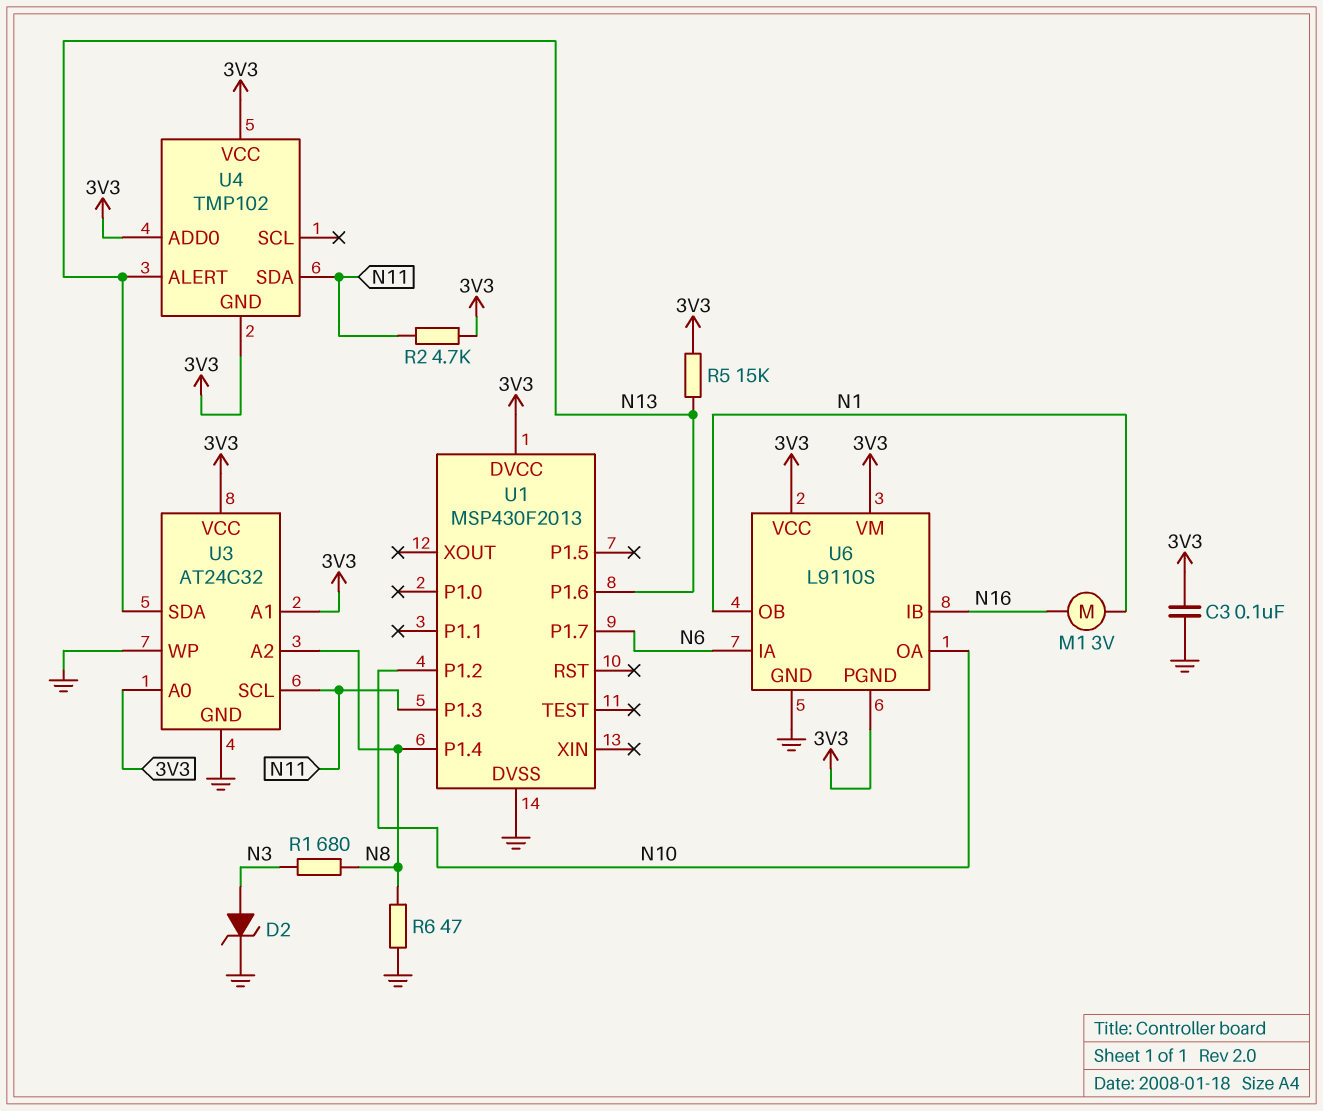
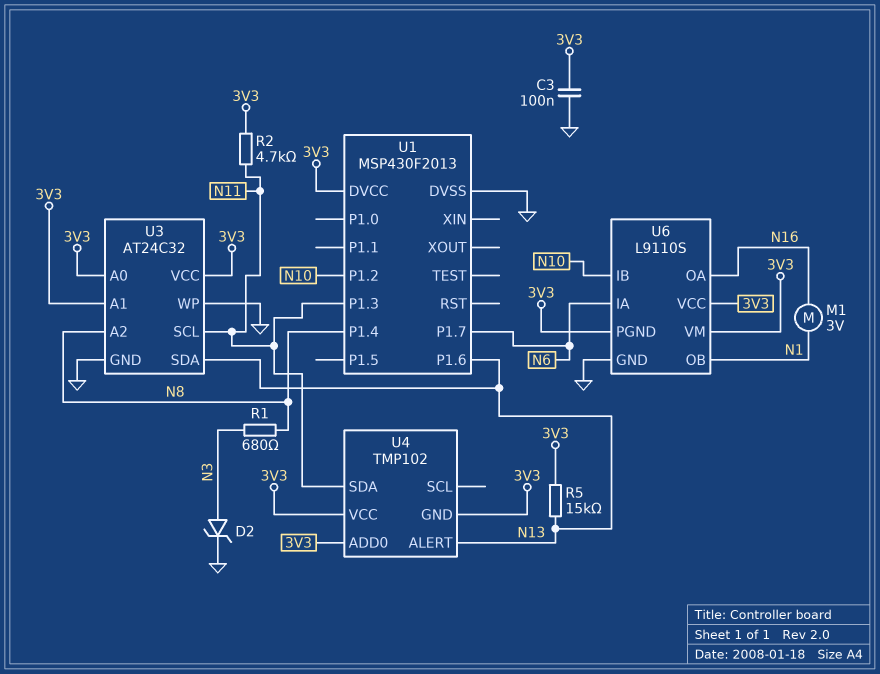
R6: 47 (GND, N8) -> none
U6 pin IB: N16 -> N10
U6 pin OA: N10 -> N16

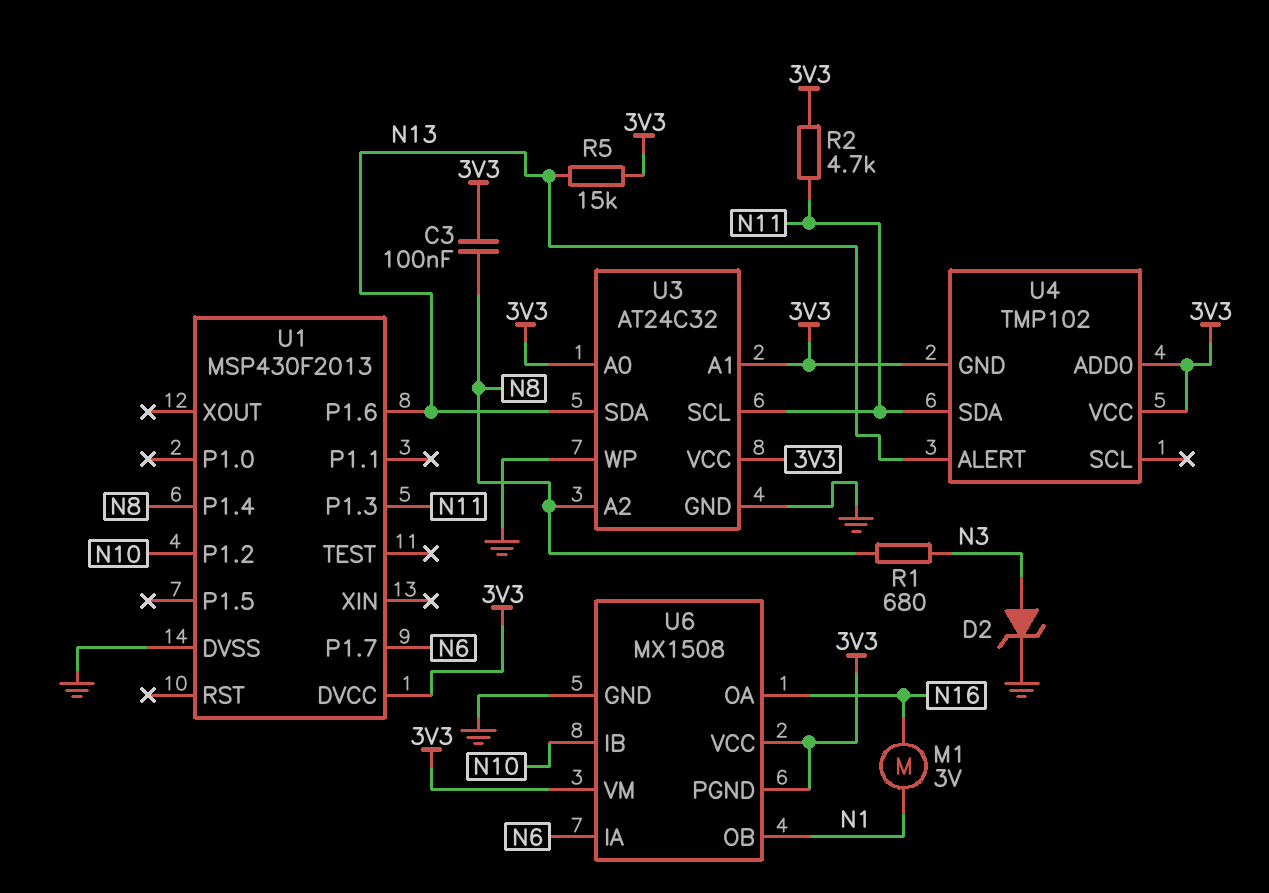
C3: 100nF (3V3, GND) -> 100nF (3V3, N8)
U6: L9110S -> MX1508

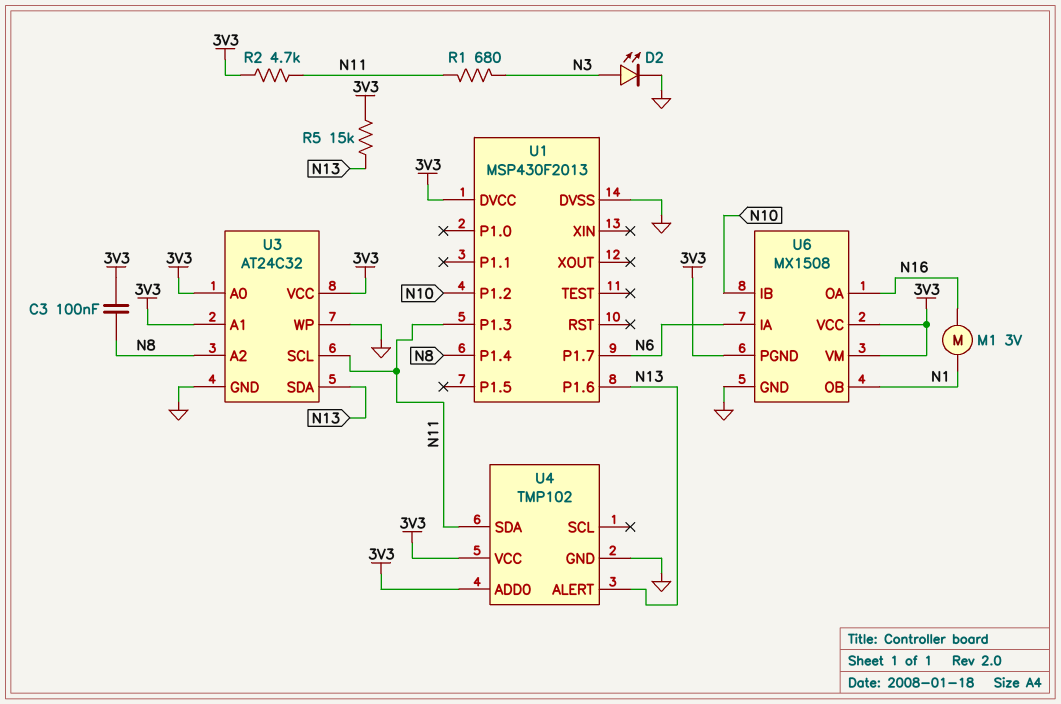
D2: zener (A N3, K GND) -> LED (A N3, K GND)
R1: 680 (N3, N8) -> 680 (N3, N11)
U4 pin GND: 3V3 -> GND

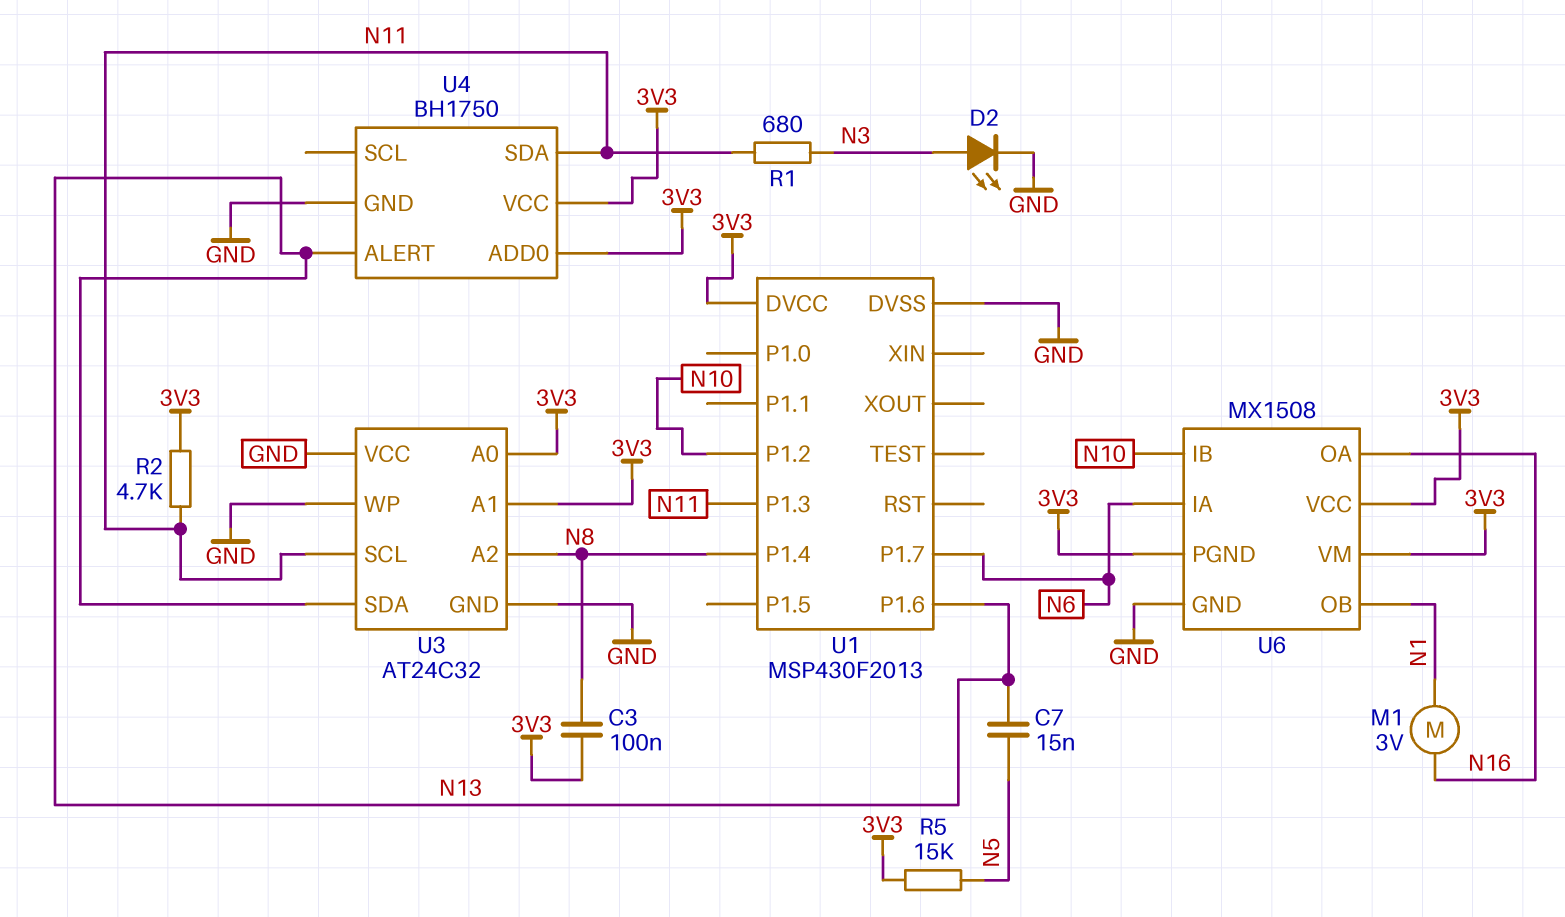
C7: none -> 15nF (N5, N13)
R5: 15k (3V3, N13) -> 15k (3V3, N5)
U3 pin VCC: 3V3 -> GND
U4: TMP102 -> BH1750

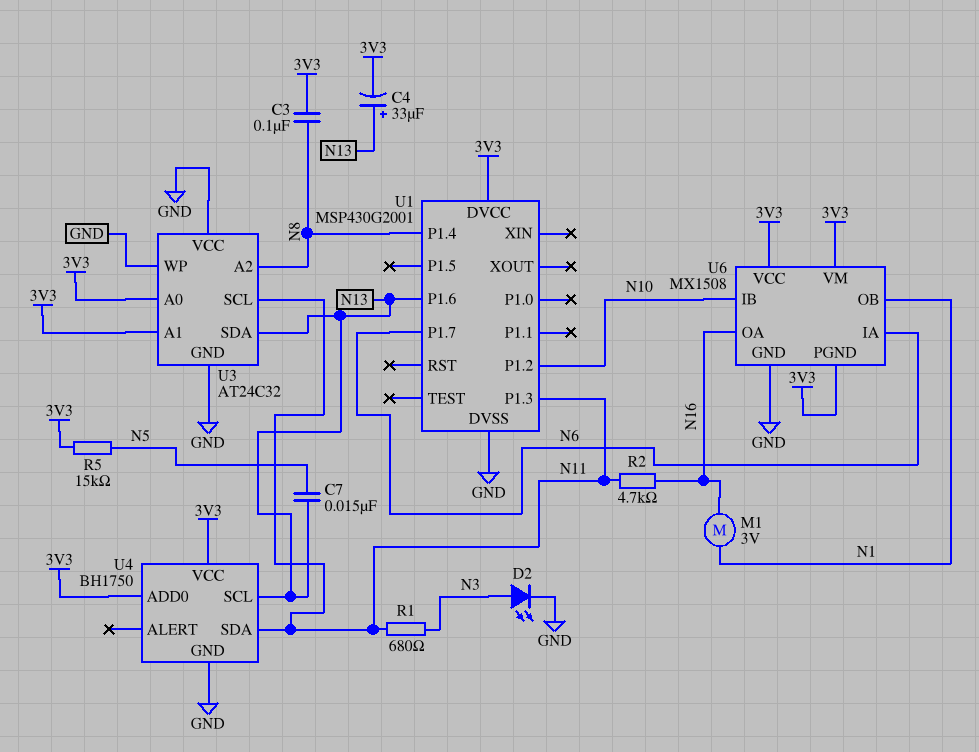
C4: none -> 33uF (plus N13, minus 3V3)
R2: 4.7k (3V3, N11) -> 4.7k (N11, N16)
U1: MSP430F2013 -> MSP430G2001
U4 pin ALERT: N13 -> none
U4 pin SCL: none -> N13

